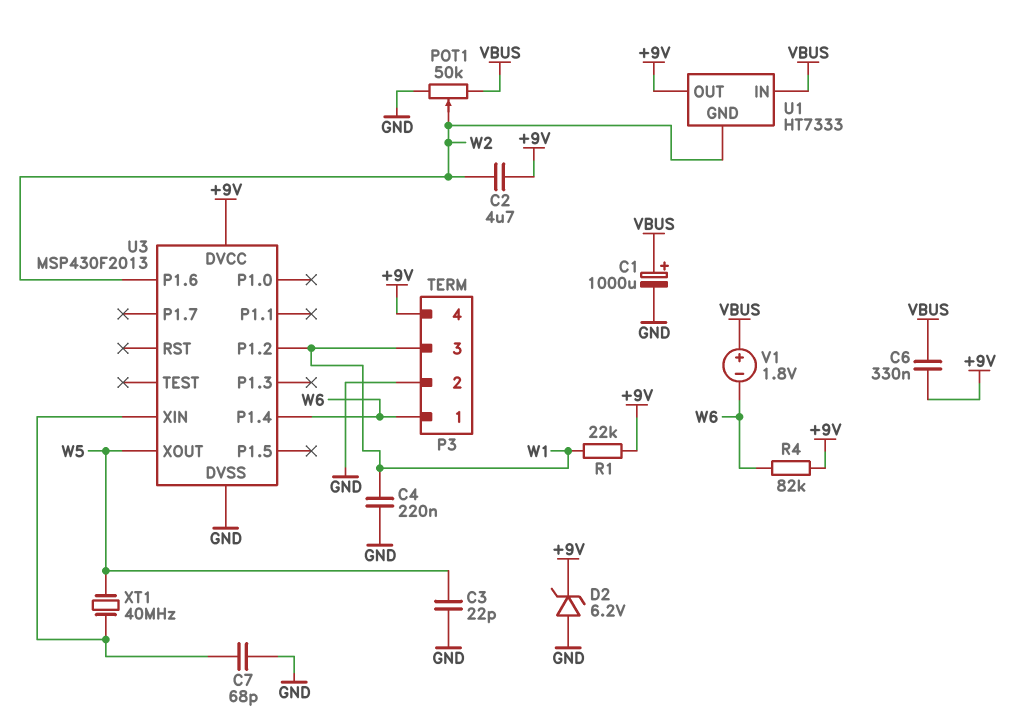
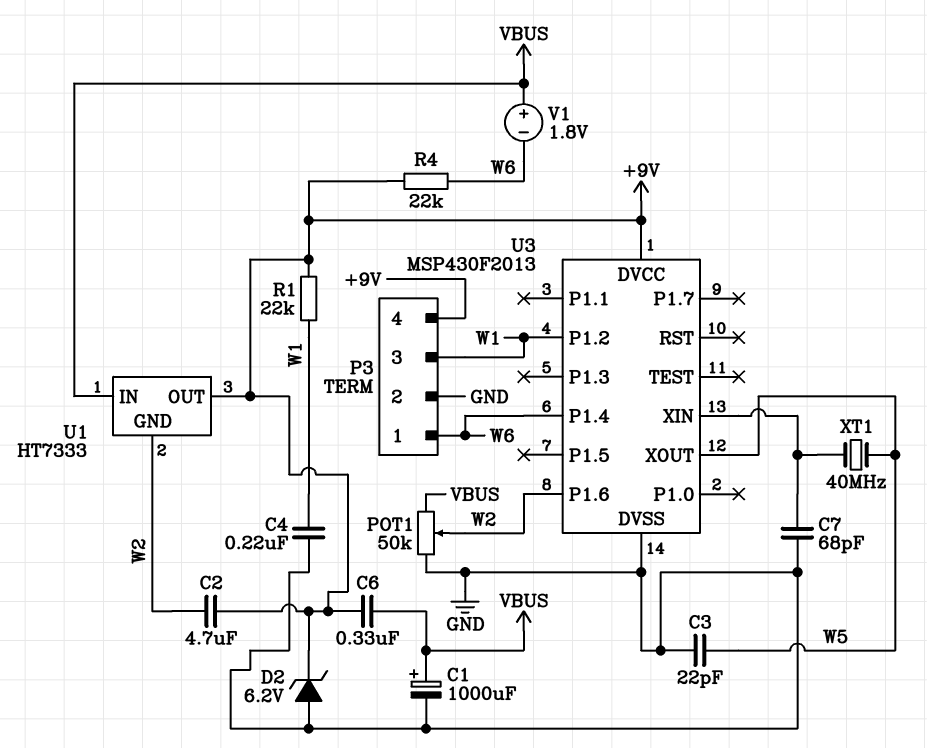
R4: 82k (+9V, W6) -> 22k (+9V, W6)

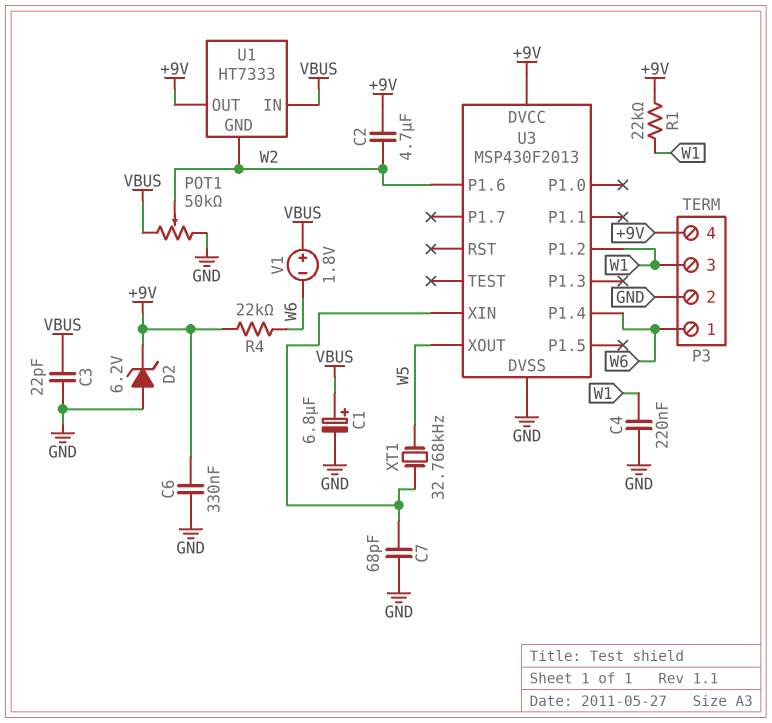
C1: 1000uF (plus VBUS, minus GND) -> 6.8uF (plus VBUS, minus GND)
C3: 22pF (GND, W5) -> 22pF (GND, VBUS)
C6: 330nF (+9V, VBUS) -> 330nF (+9V, GND)
XT1: 40MHz (U3/XIN, W5) -> 32.768kHz (U3/XIN, W5)

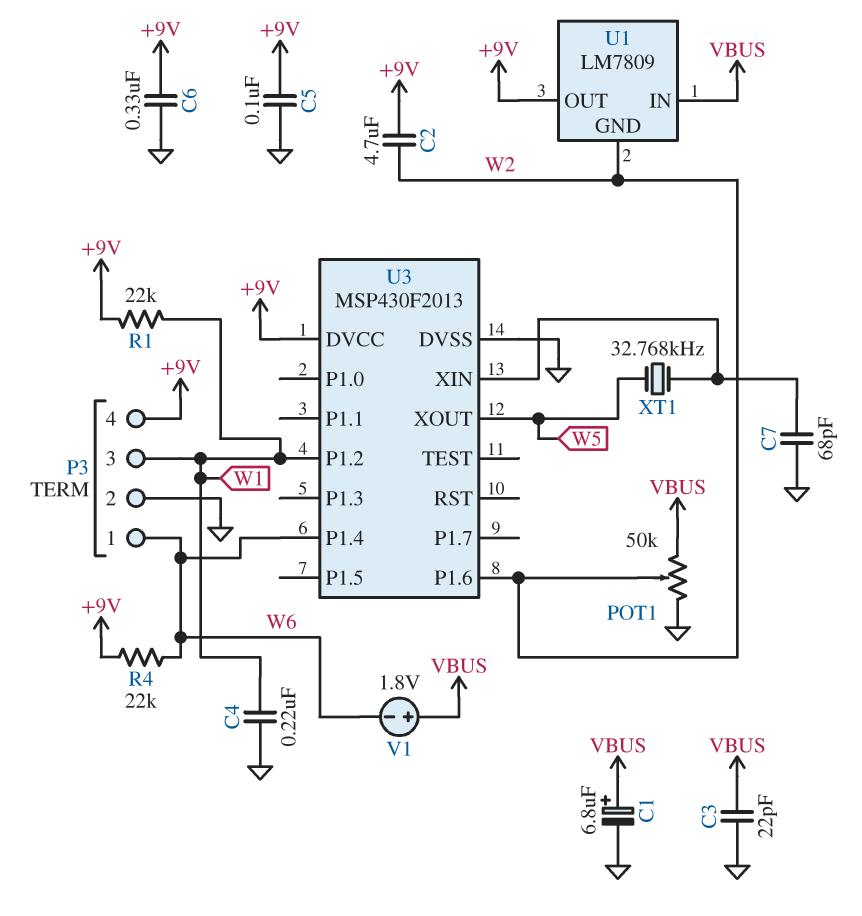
C5: none -> 100nF (+9V, GND)
D2: zener 6.2V (A GND, K +9V) -> none
U1: HT7333 -> LM7809

